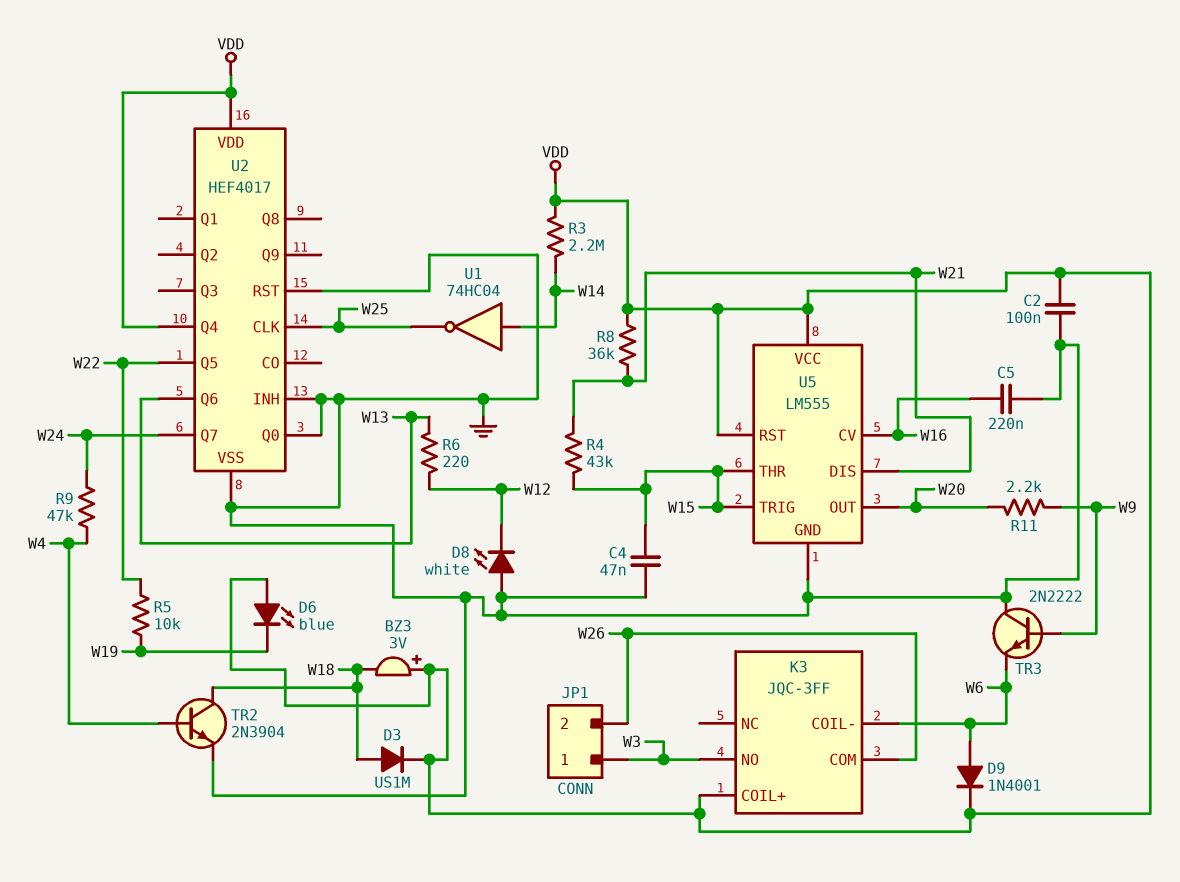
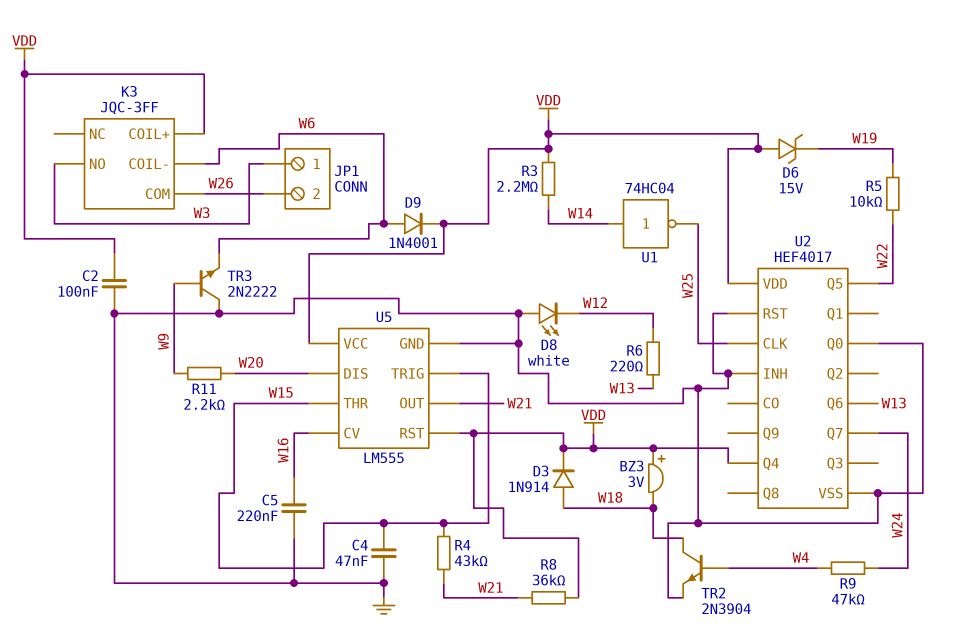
D3: diode US1M (A W18, K VDD) -> diode 1N914 (A W18, K VDD)
D6: LED blue (A VDD, K W19) -> zener 15V (A VDD, K W19)
U5 pin DIS: W21 -> W20
U5 pin OUT: W20 -> W21

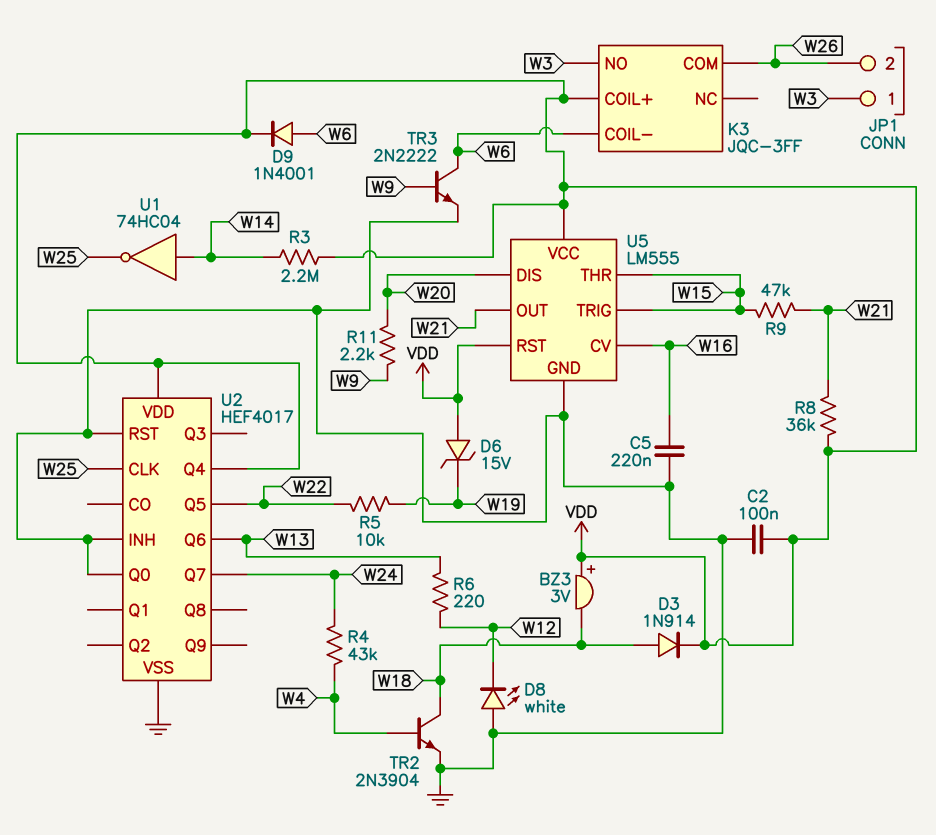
C4: 47nF (GND, W15) -> none
R4: 43k (W15, W21) -> 43k (W4, W24)
R9: 47k (W4, W24) -> 47k (W15, W21)
TR3: NPN 2N2222 (B W9, C GND, E W6) -> NPN 2N2222 (B W9, C W6, E GND)

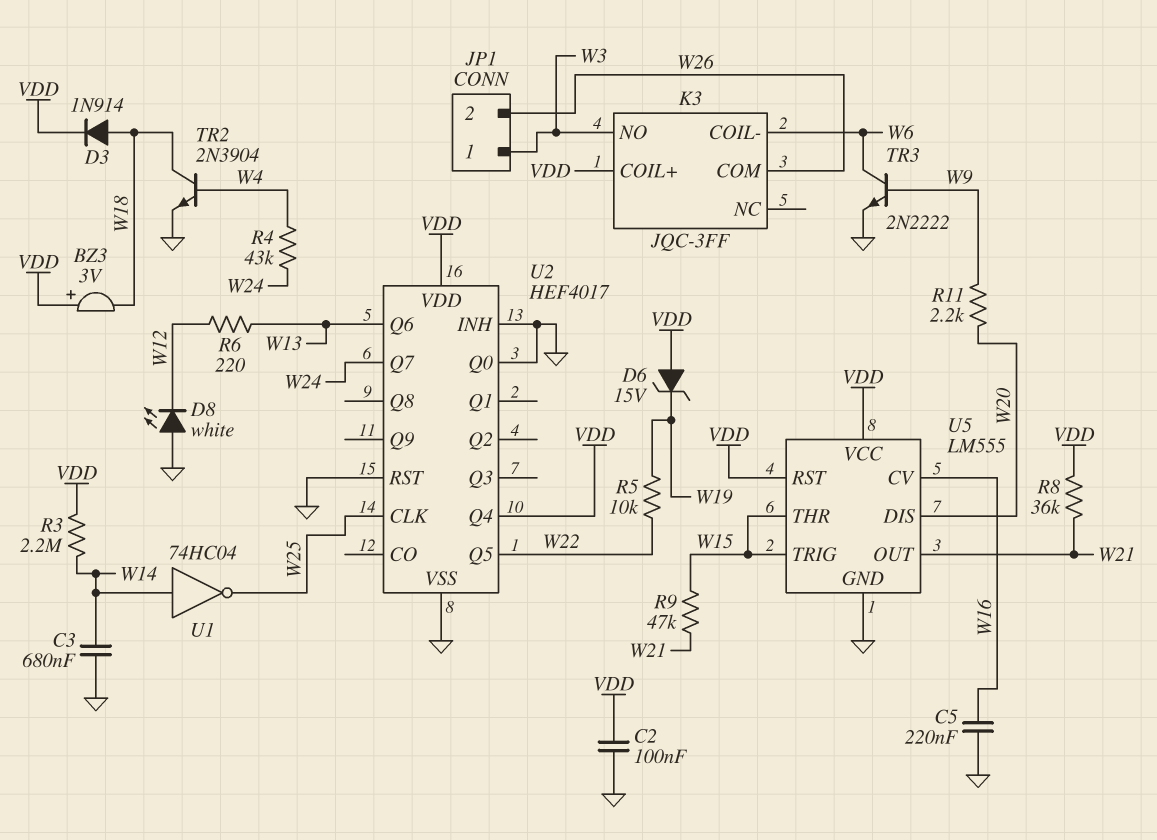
C3: none -> 680nF (GND, W14)
D9: diode 1N4001 (A W6, K VDD) -> none

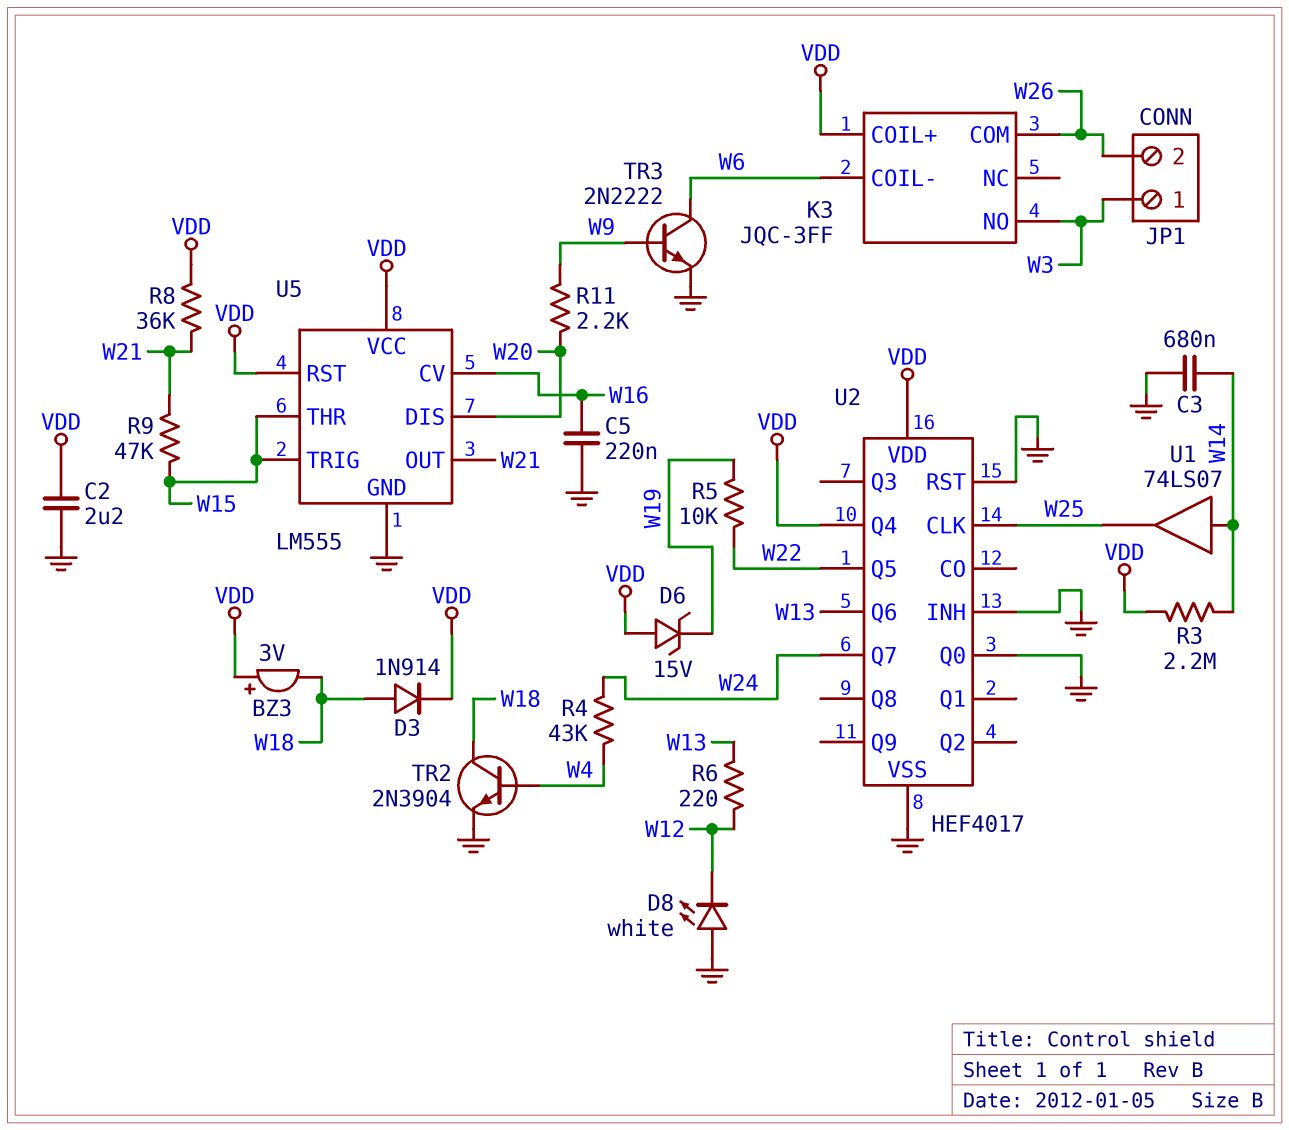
C2: 100nF (GND, VDD) -> 2.2uF (GND, VDD)
U1: NOT 74HC04 (in W14, out W25) -> buffer 74LS07 (in W14, out W25)

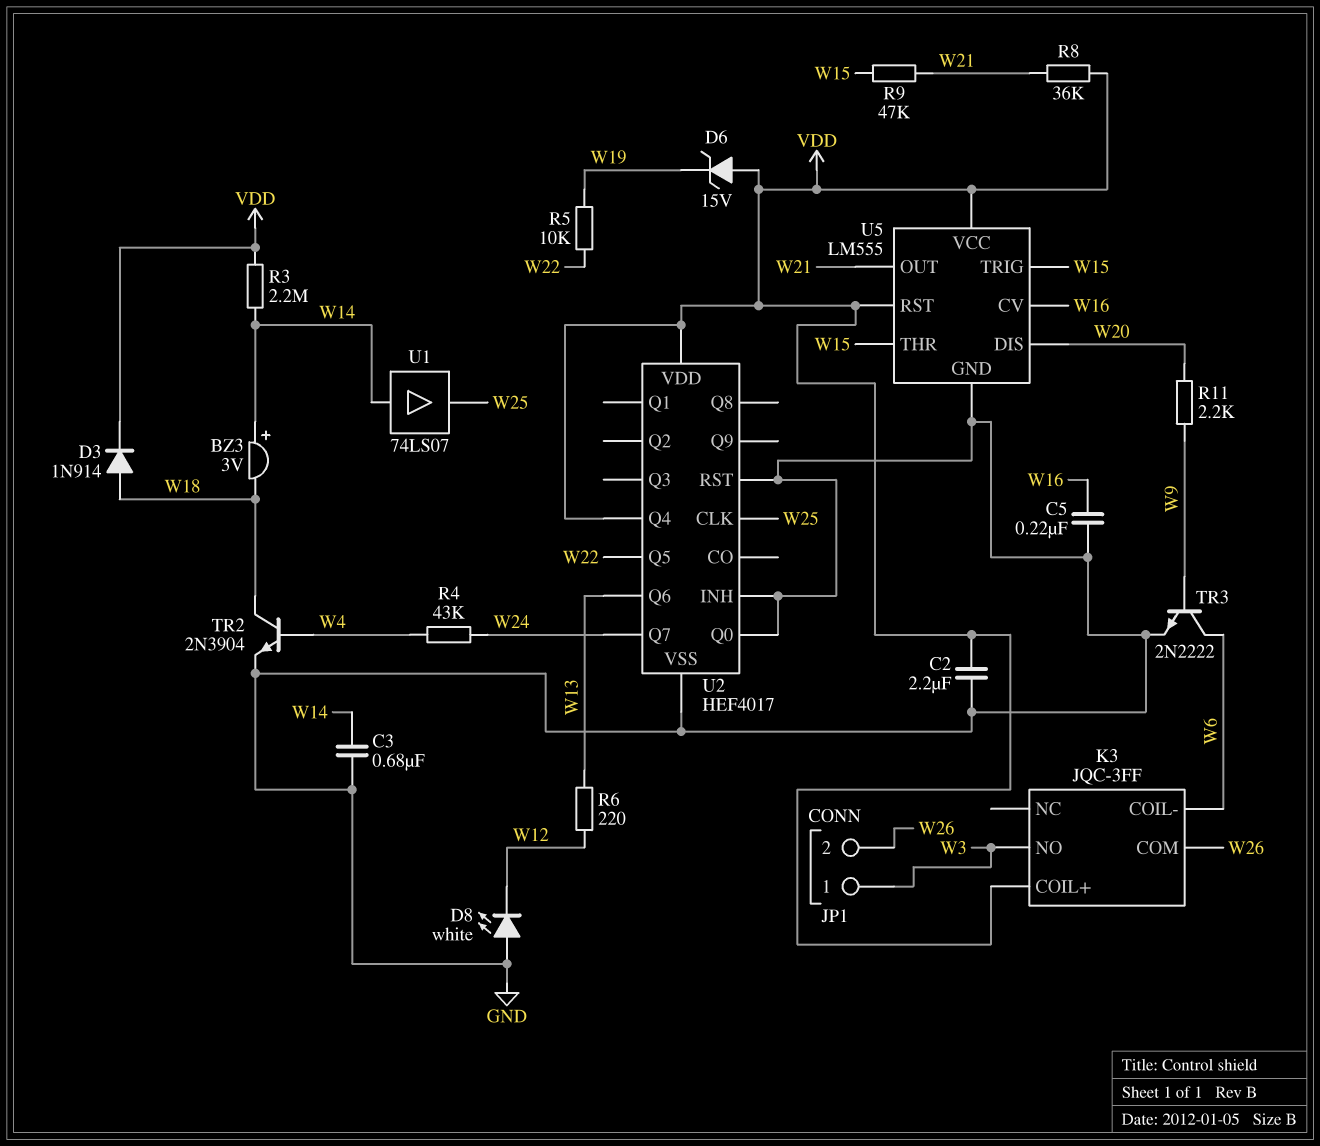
BZ3: buzzer 3V (plus VDD, minus W18) -> buzzer 3V (plus W14, minus W18)

